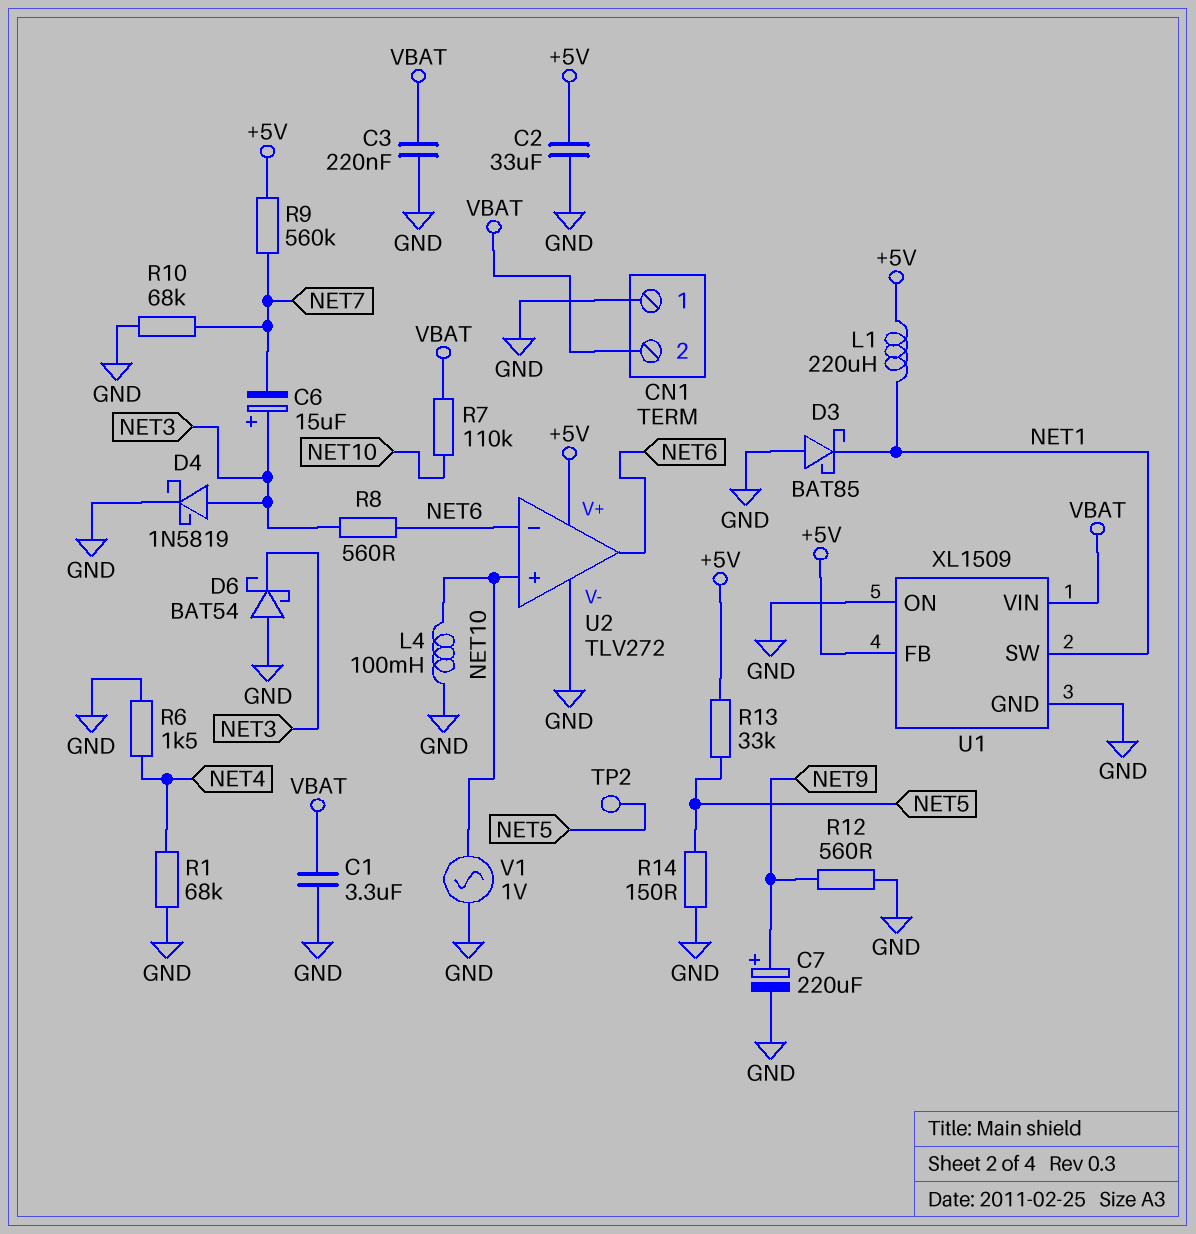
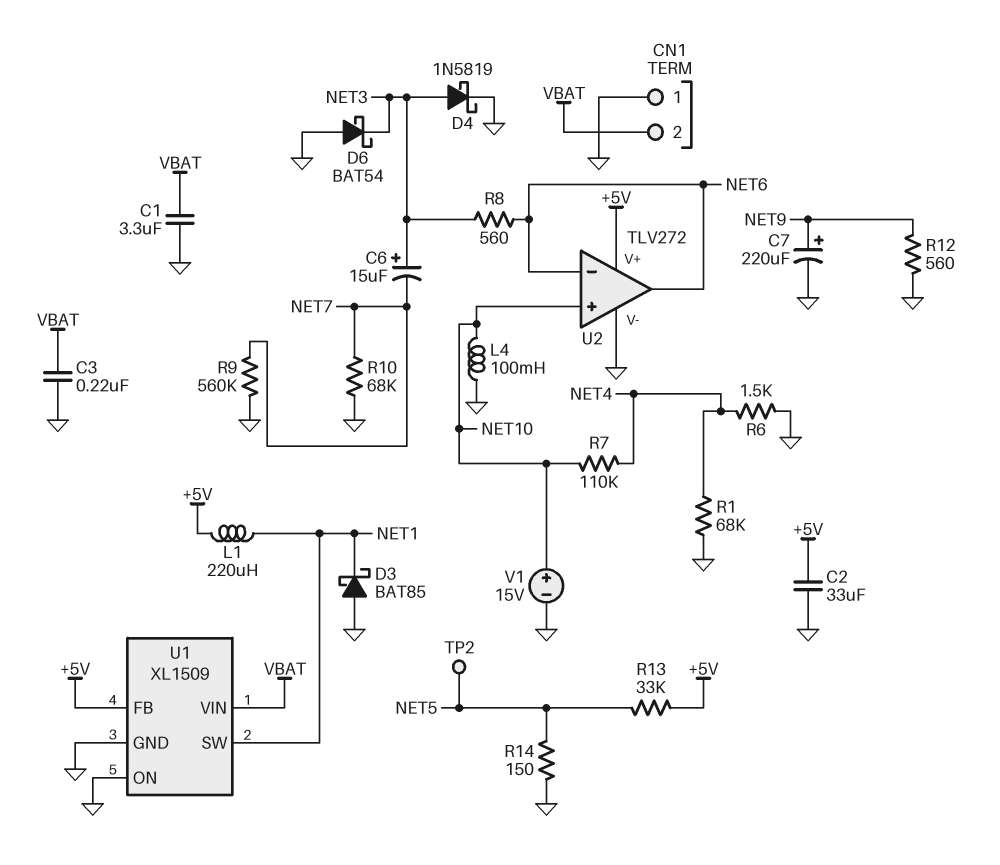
R7: 110k (NET10, VBAT) -> 110k (NET4, NET10)
R9: 560k (+5V, NET7) -> 560k (GND, NET7)
V1: AC 1V (GND, NET10) -> 15V (plus NET10, minus GND)

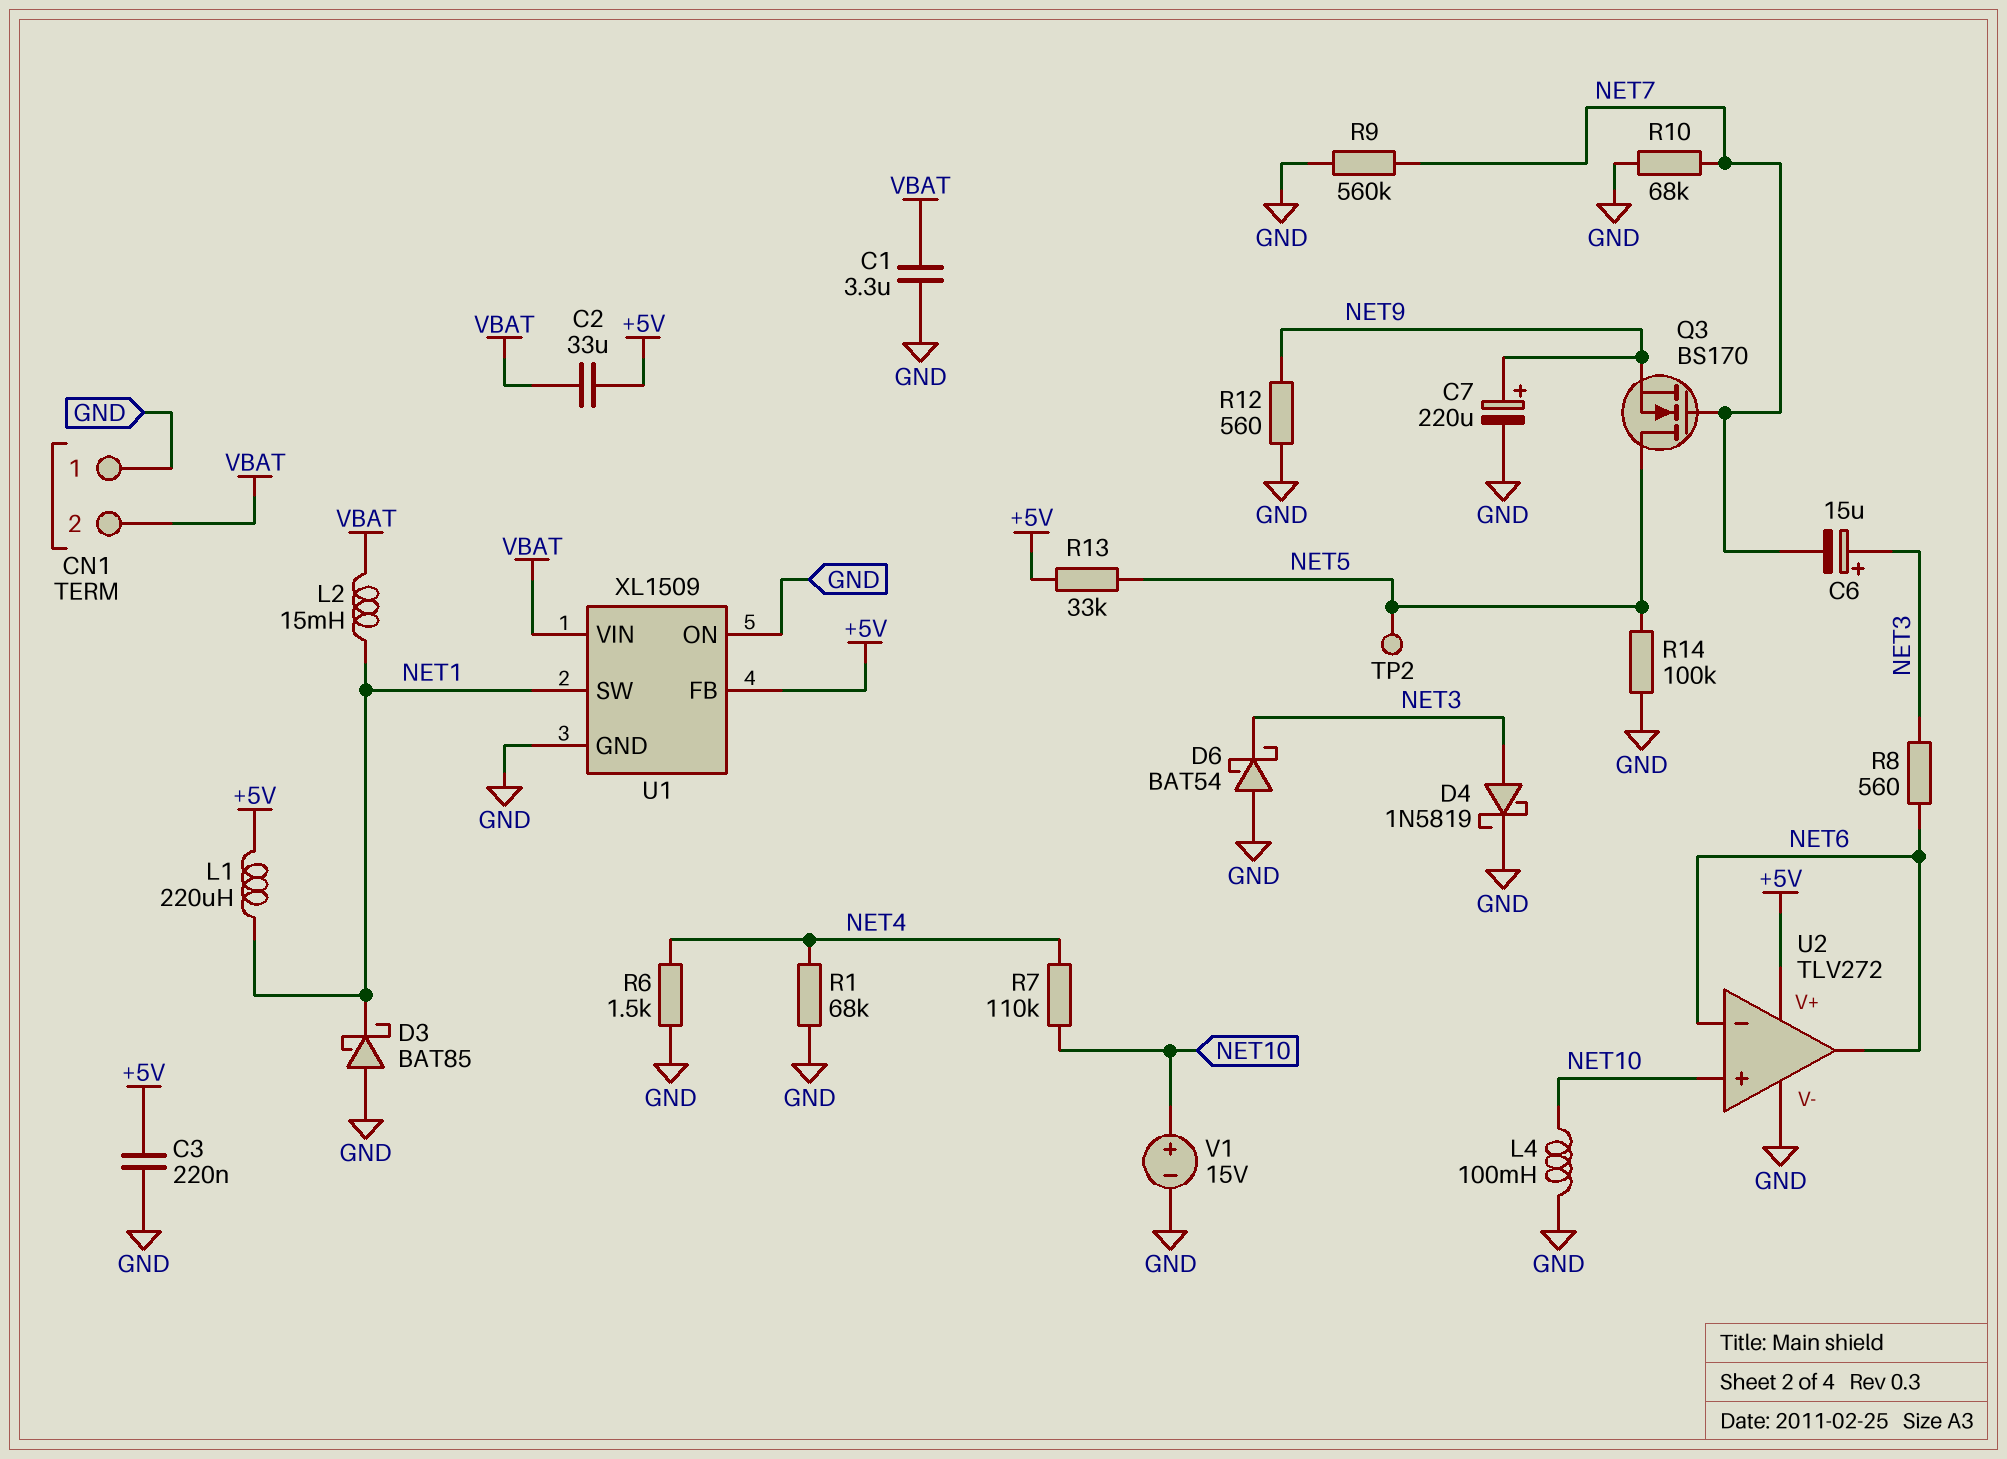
C2: 33uF (+5V, GND) -> 33uF (+5V, VBAT)
C3: 220nF (GND, VBAT) -> 220nF (+5V, GND)
L2: none -> 15mH (NET1, VBAT)
Q3: none -> NMOS BS170 (G NET7, D NET5, S NET9)
R14: 150 (GND, NET5) -> 100k (GND, NET5)

